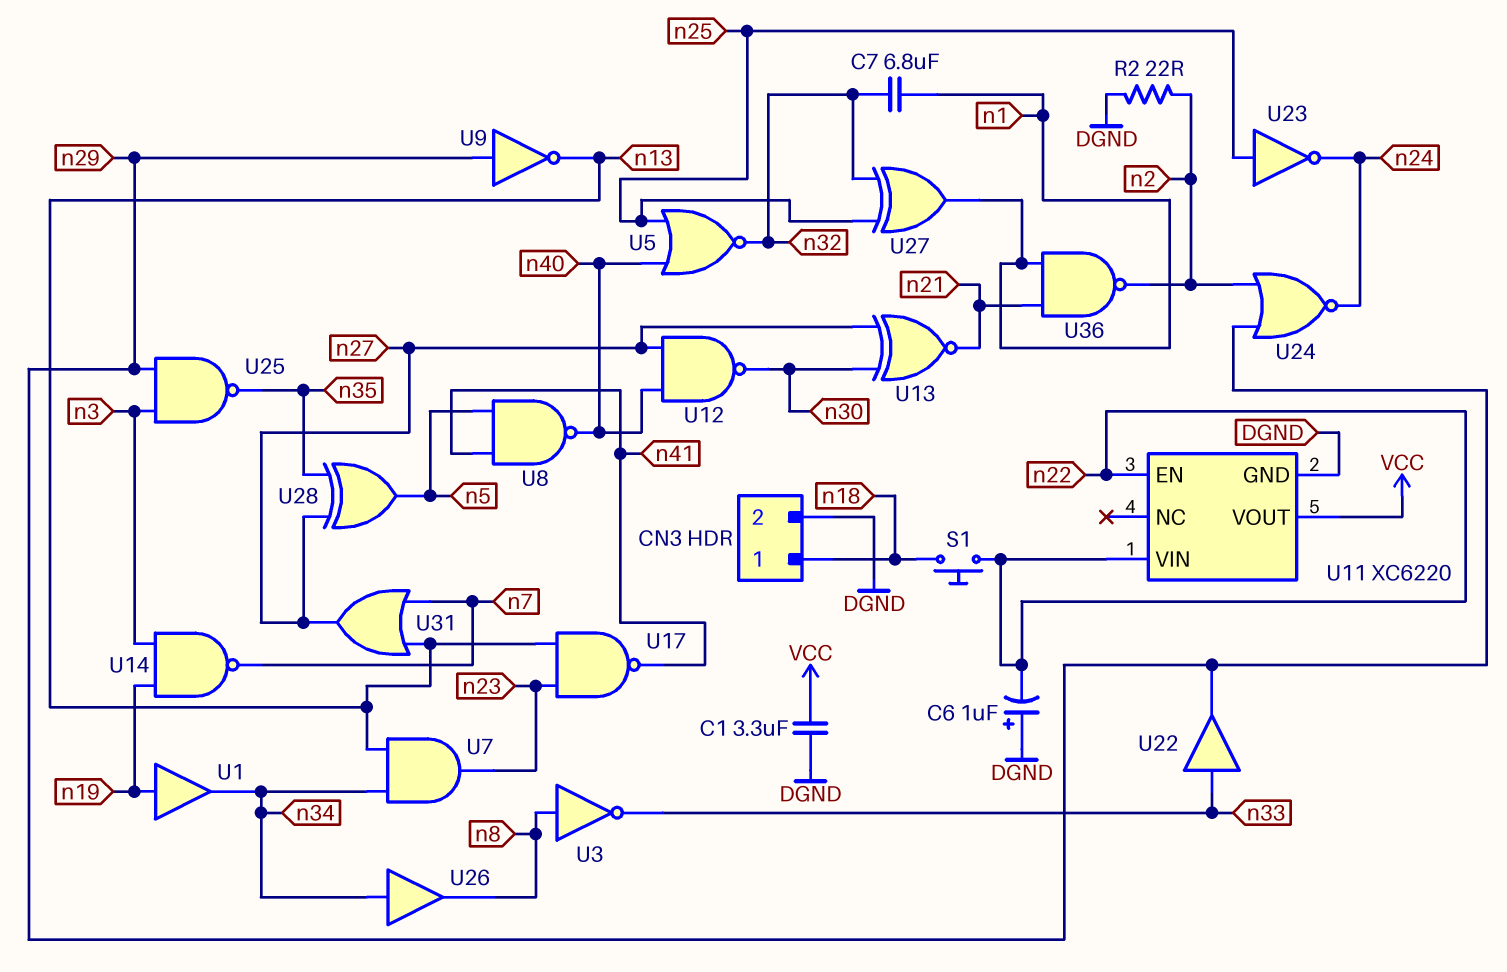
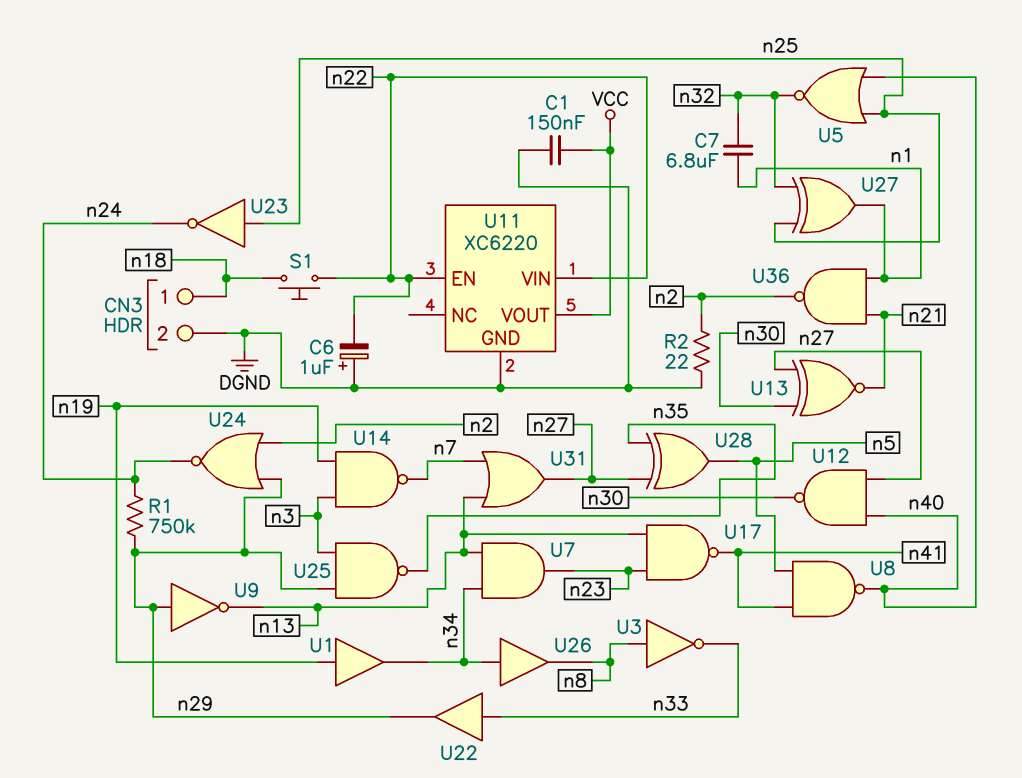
C1: 3.3uF (DGND, VCC) -> 150nF (DGND, VCC)
R1: none -> 750k (n24, n29)

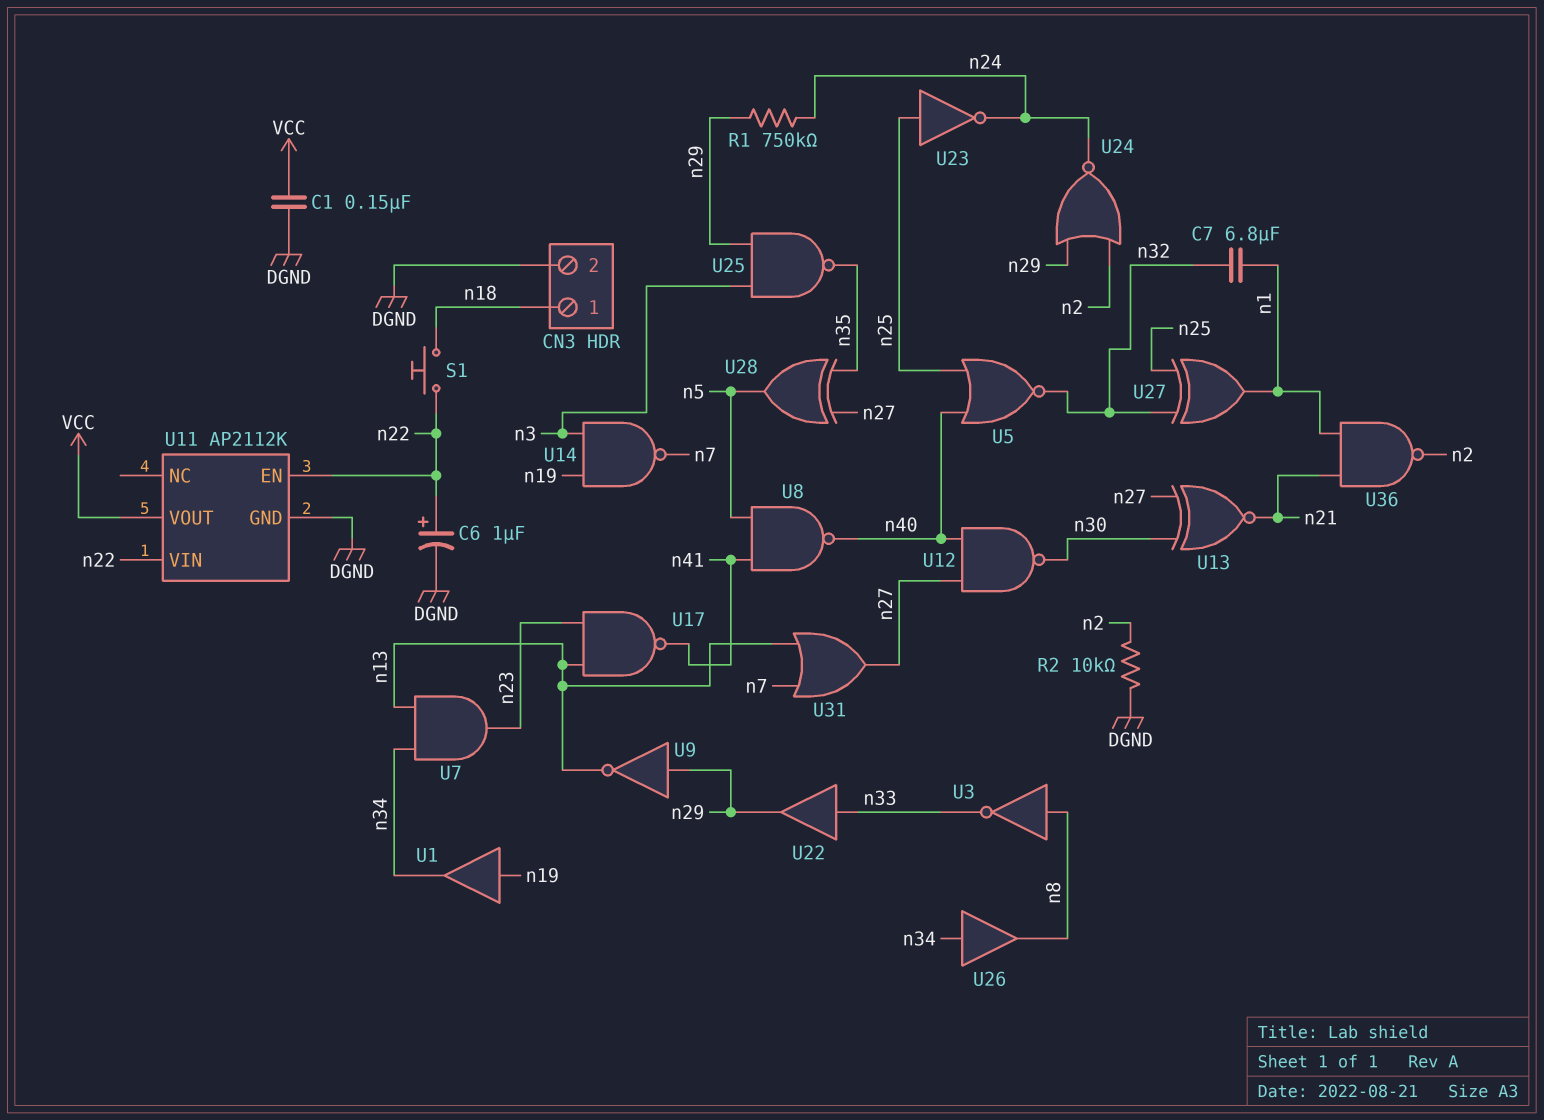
C6: 1uF (plus DGND, minus n22) -> 1uF (plus n22, minus DGND)
R2: 22 (DGND, n2) -> 10k (DGND, n2)
U11: XC6220 -> AP2112K

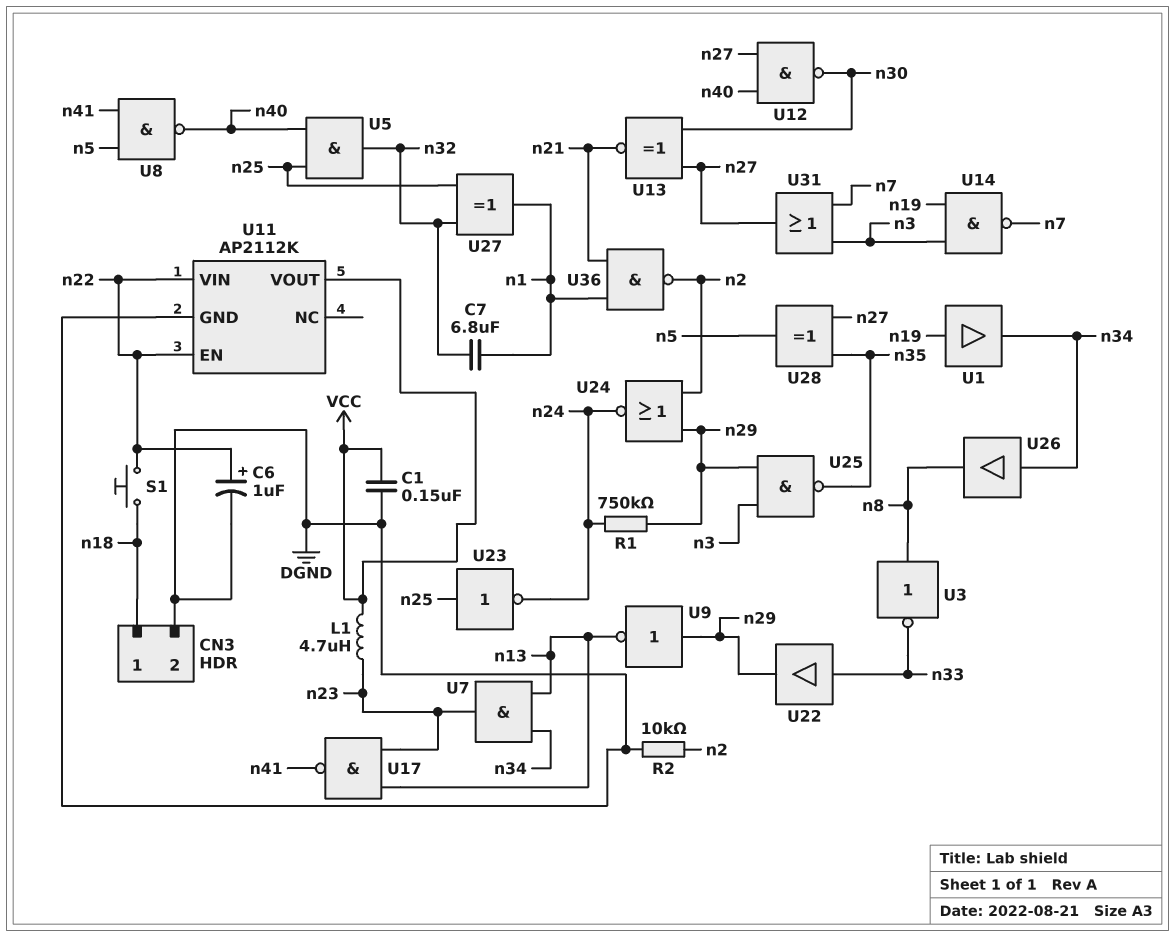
L1: none -> 4.7uH (VCC, n23)
U5: NOR (in n25, in n40, out n32) -> AND (in n25, in n40, out n32)
U31: OR (in n7, in n13, out n27) -> OR (in n3, in n7, out n27)

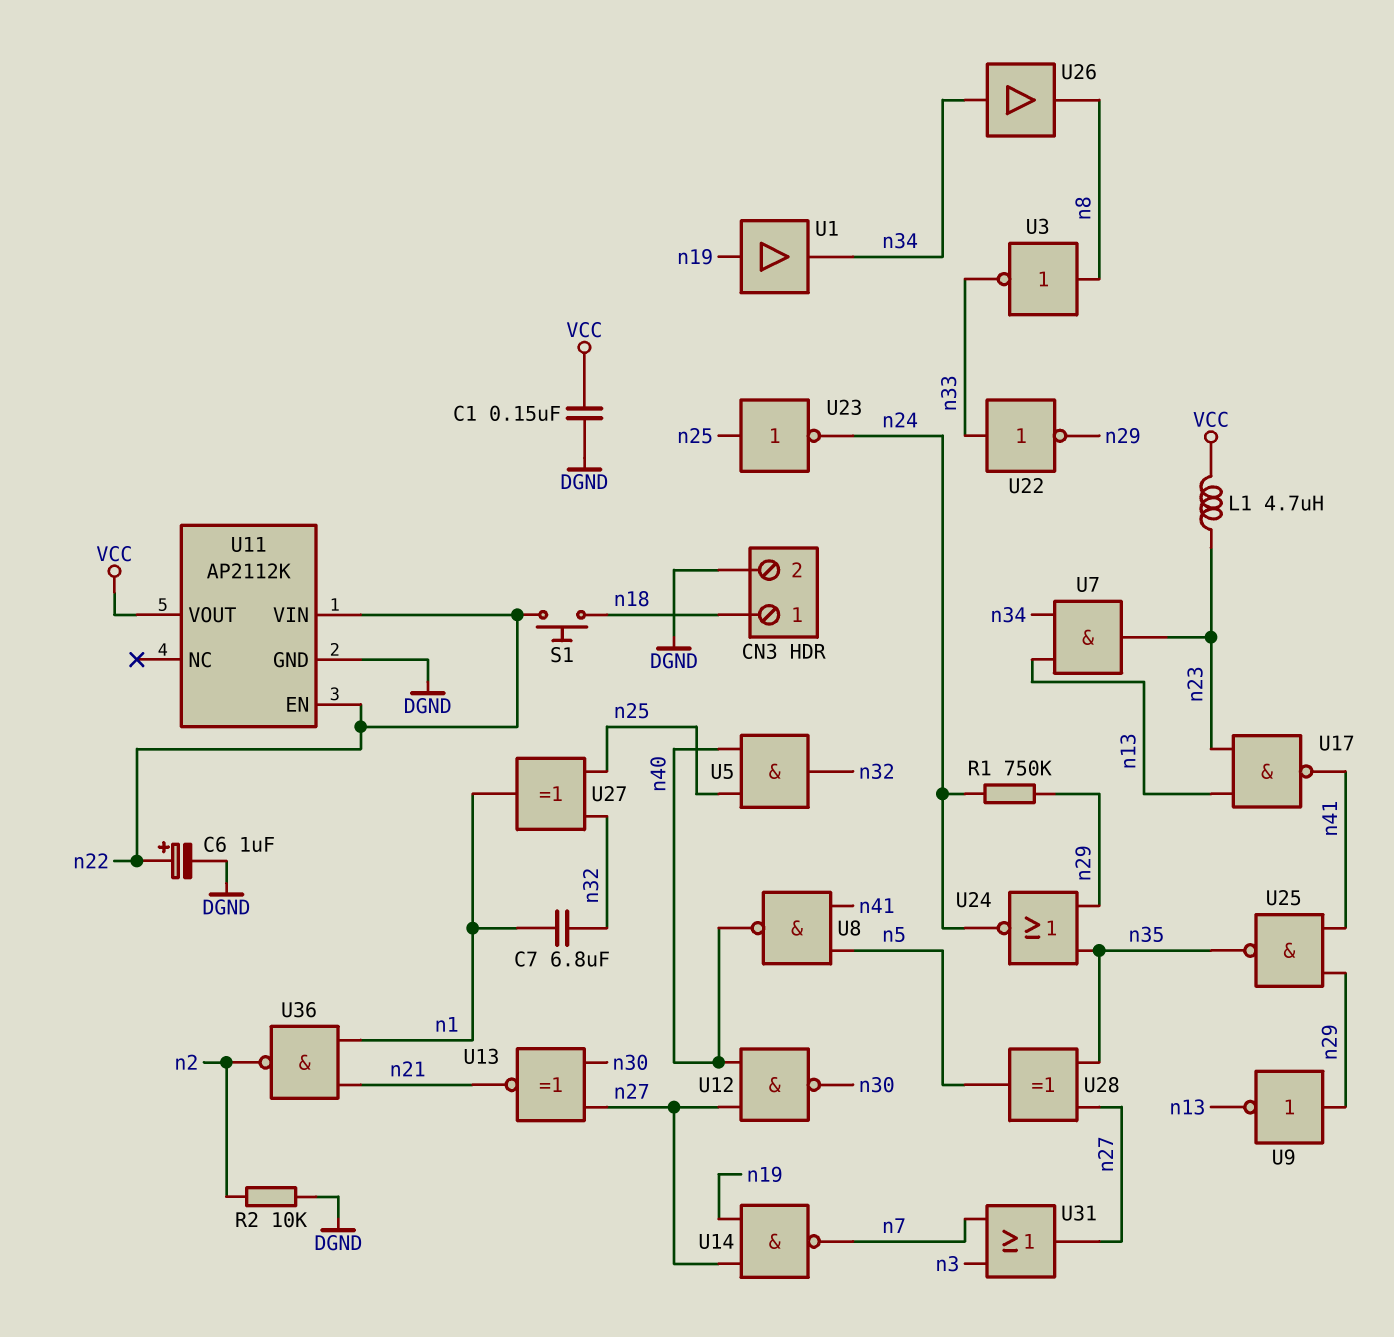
U14: NAND (in n3, in n19, out n7) -> NAND (in n19, in n27, out n7)
U22: buffer (in n33, out n29) -> NOT (in n33, out n29)
U24: NOR (in n2, in n29, out n24) -> NOR (in n29, in n35, out n24)
U25: NAND (in n3, in n29, out n35) -> NAND (in n29, in n41, out n35)

